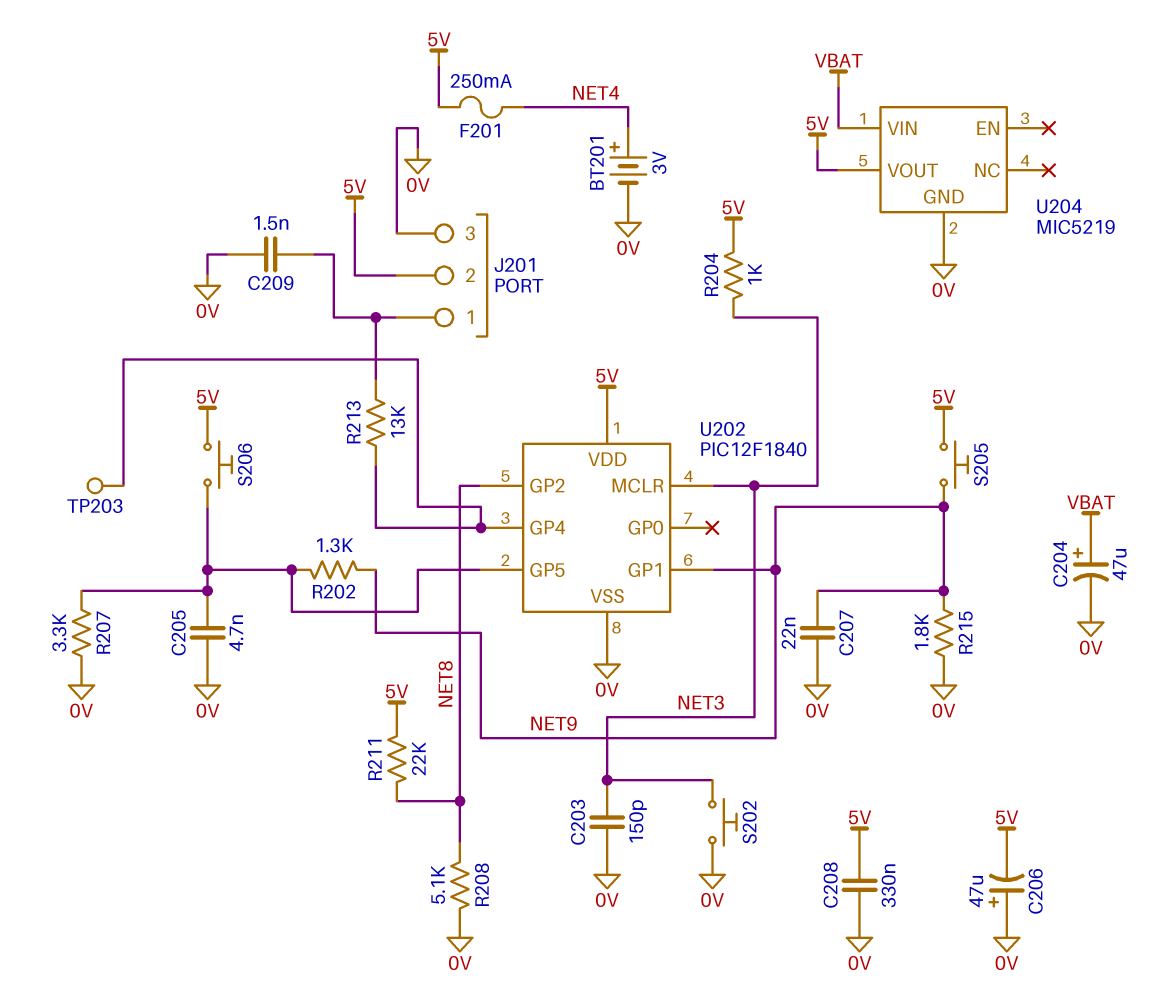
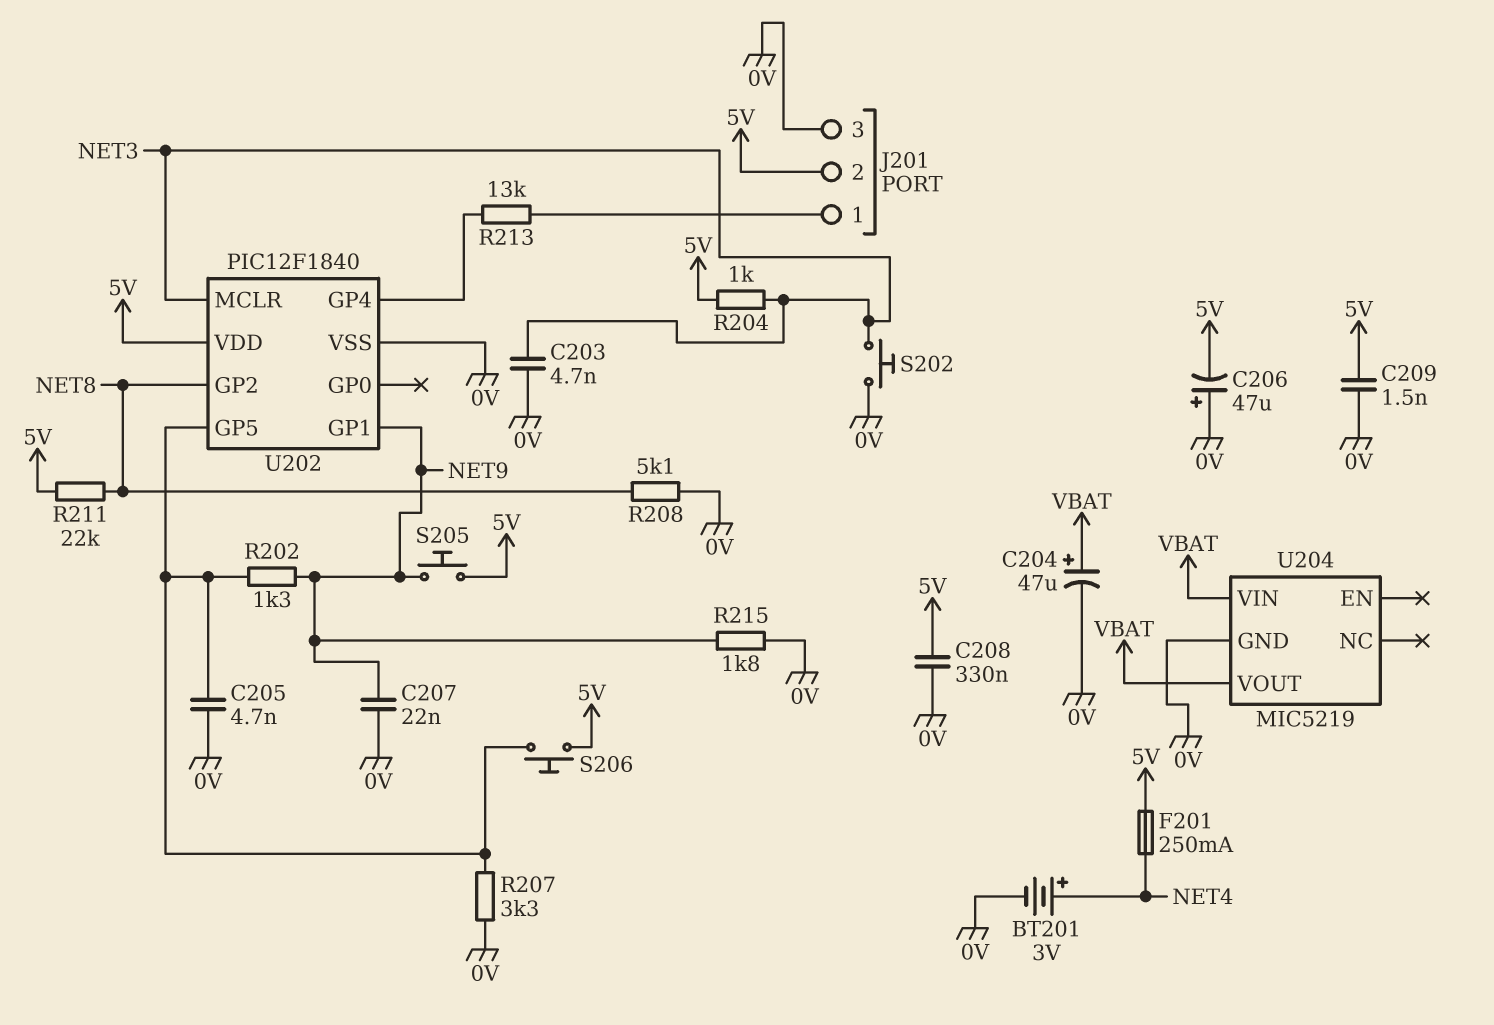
C203: 150pF (0V, NET3) -> 4.7nF (0V, NET3)
C209: 1.5nF (0V, J201/1) -> 1.5nF (0V, 5V)
TP203: test point (U202/GP4) -> none
U204 pin VOUT: 5V -> VBAT

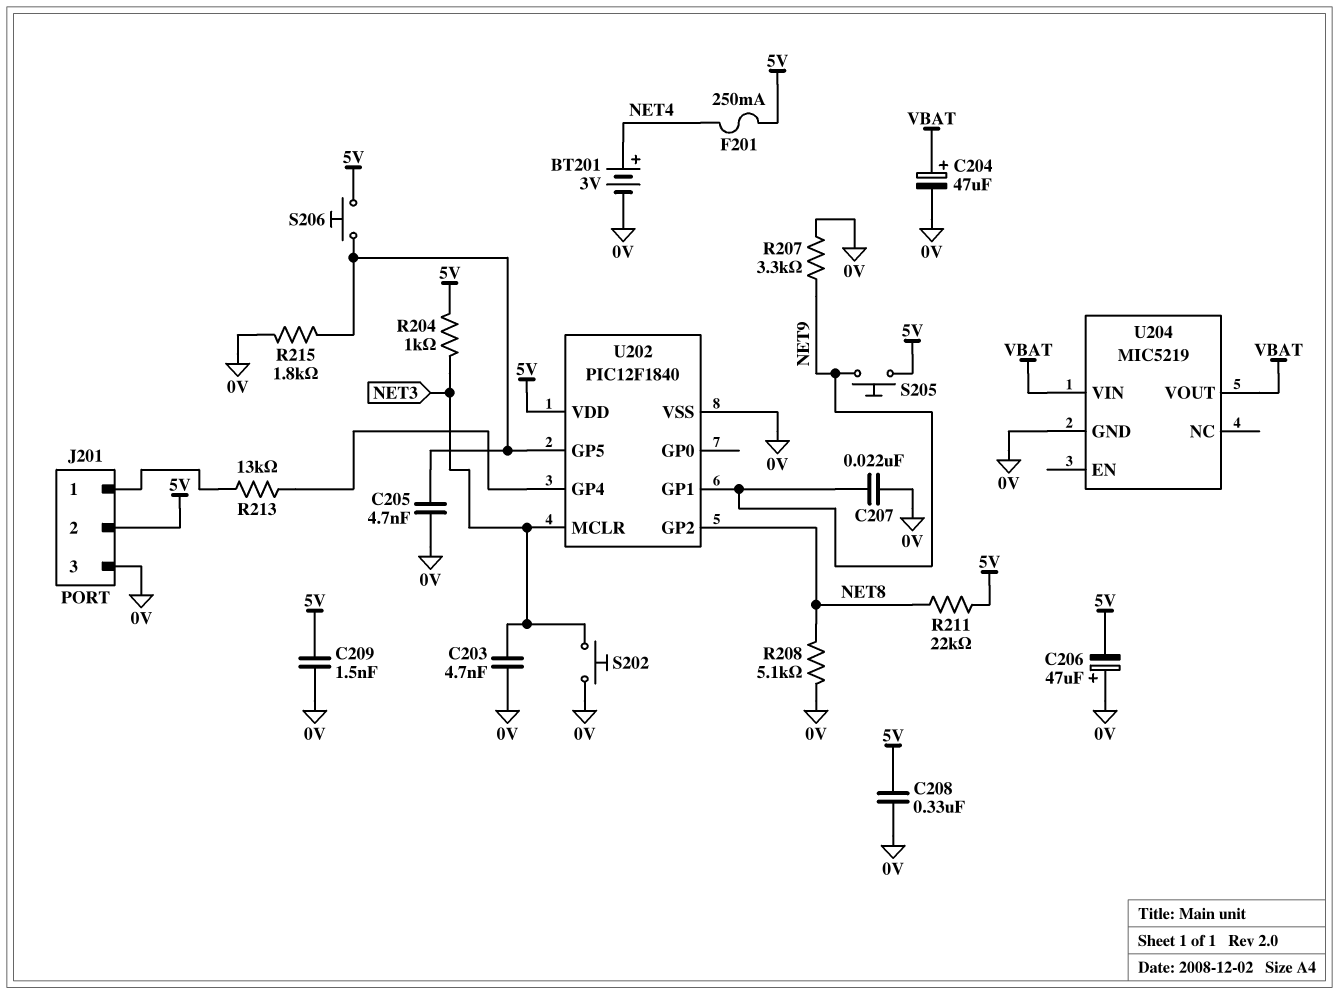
R202: 1.3k (NET9, U202/GP5) -> none
R207: 3.3k (0V, U202/GP5) -> 3.3k (0V, NET9)
R215: 1.8k (0V, NET9) -> 1.8k (0V, U202/GP5)

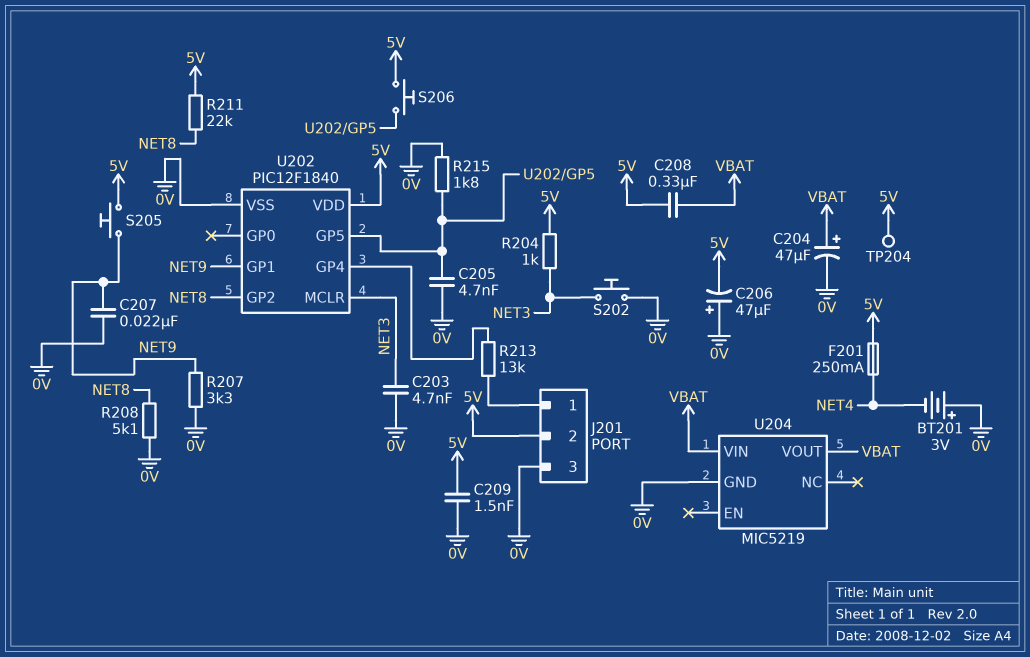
BT201: 3V (plus NET4, minus 0V) -> 3V (plus 0V, minus NET4)
C208: 330nF (0V, 5V) -> 330nF (5V, VBAT)
TP204: none -> test point (5V)

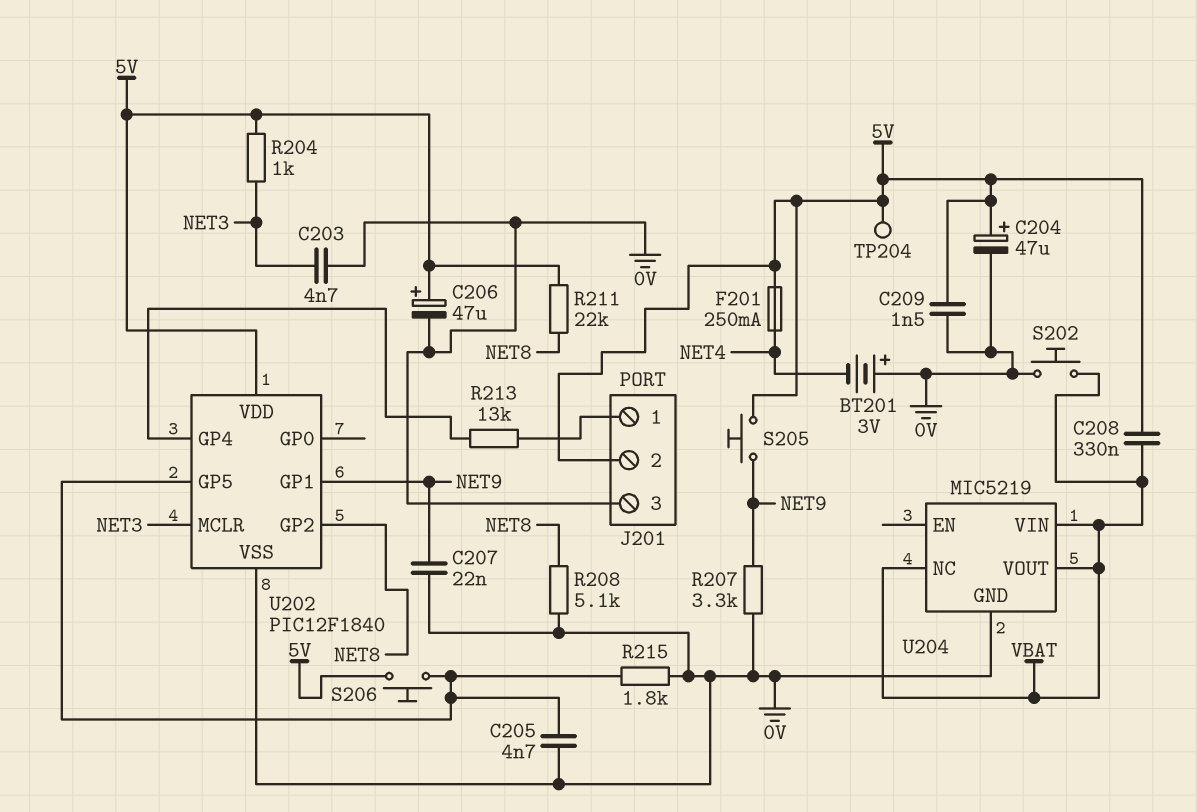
C204: 47uF (plus VBAT, minus 0V) -> 47uF (plus 5V, minus 0V)
C206: 47uF (plus 0V, minus 5V) -> 47uF (plus 5V, minus 0V)
S202: button (0V, NET3) -> button (0V, VBAT)
U204 pin NC: none -> VBAT

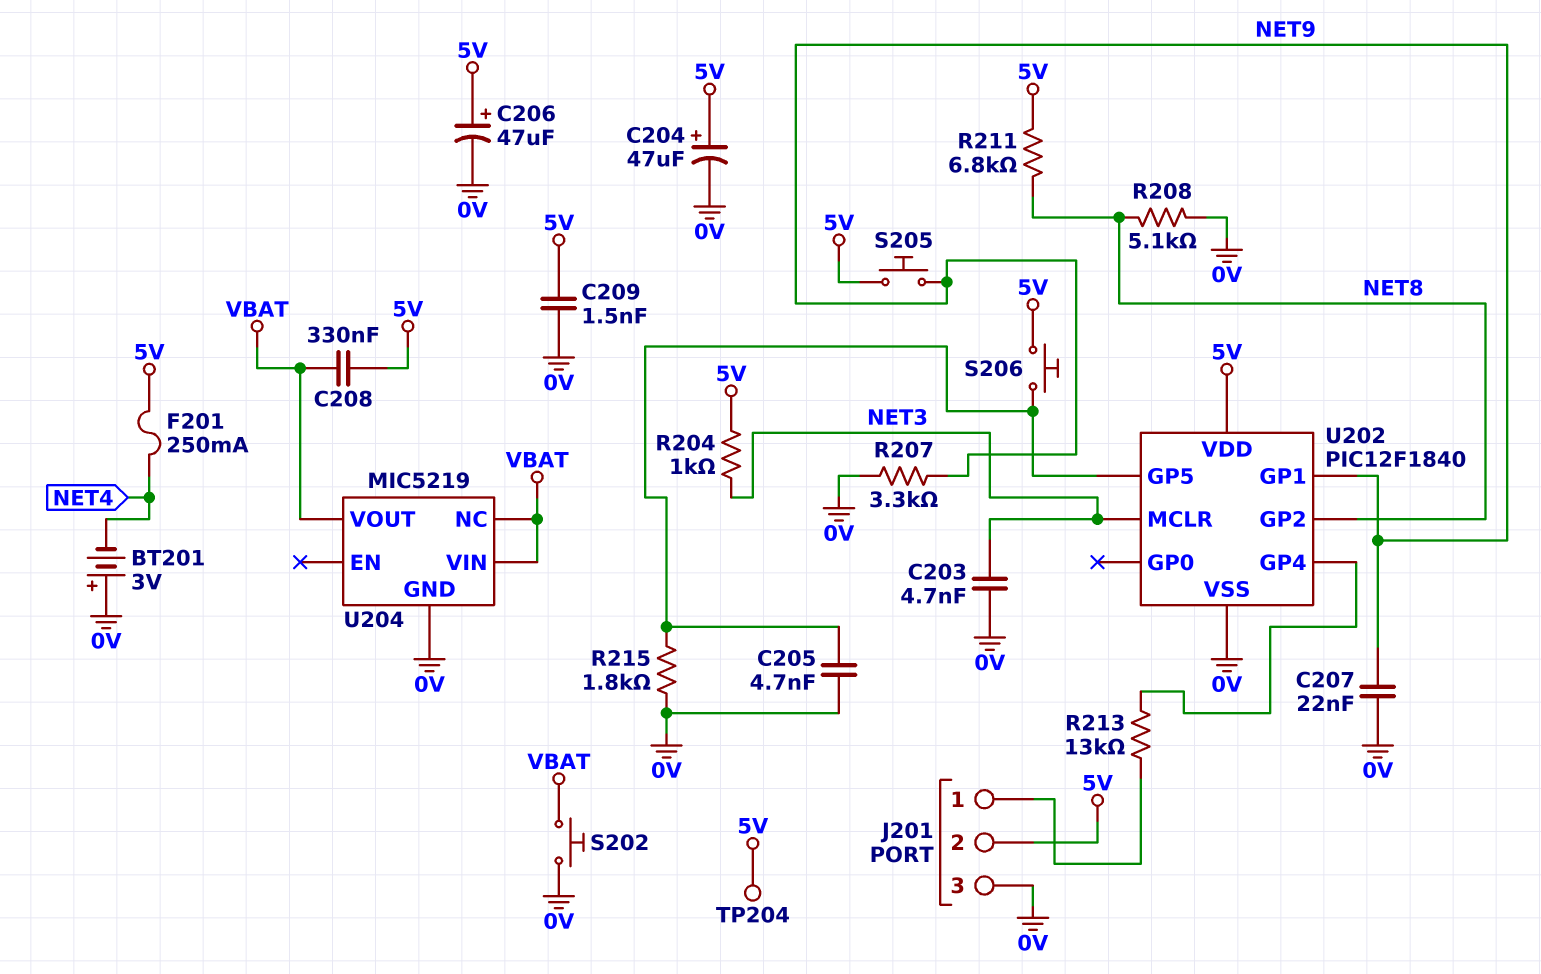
R211: 22k (5V, NET8) -> 6.8k (5V, NET8)

